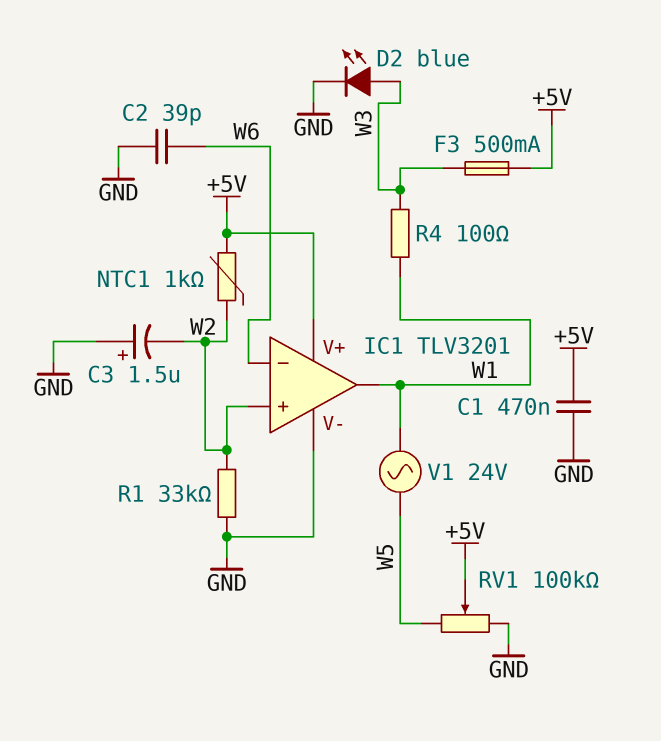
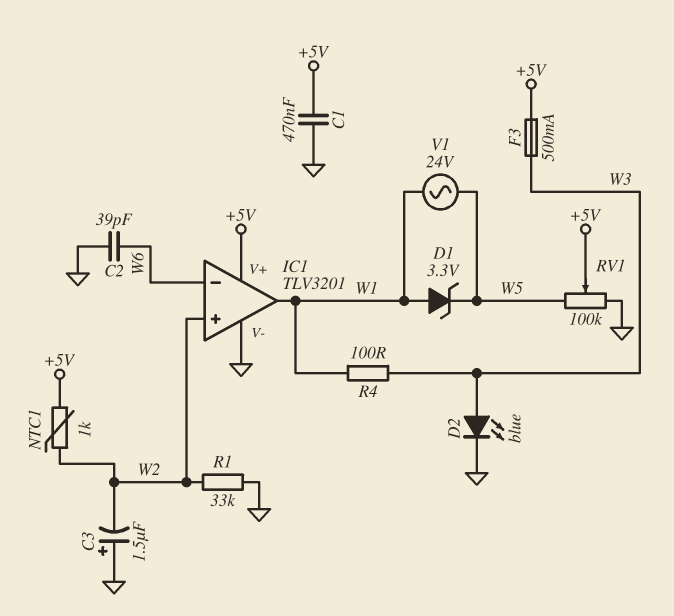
D1: none -> zener 3.3V (A W1, K W5)

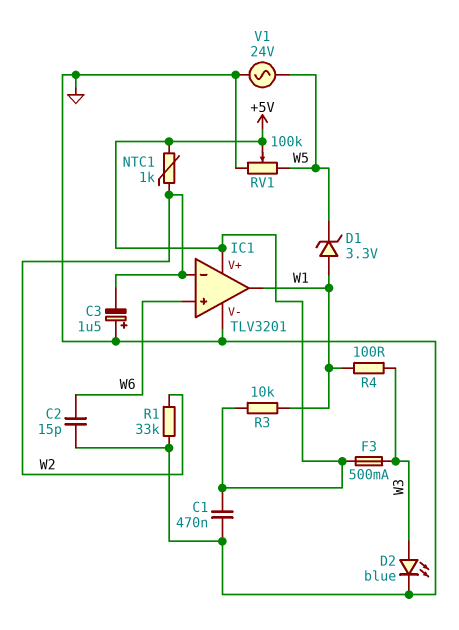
C2: 39pF (GND, W6) -> 15pF (GND, W6)
IC1 pin in+: W2 -> W6
IC1 pin in-: W6 -> W2
R3: none -> 10k (+5V, W1)
V1: AC 24V (W1, W5) -> AC 24V (GND, W5)

